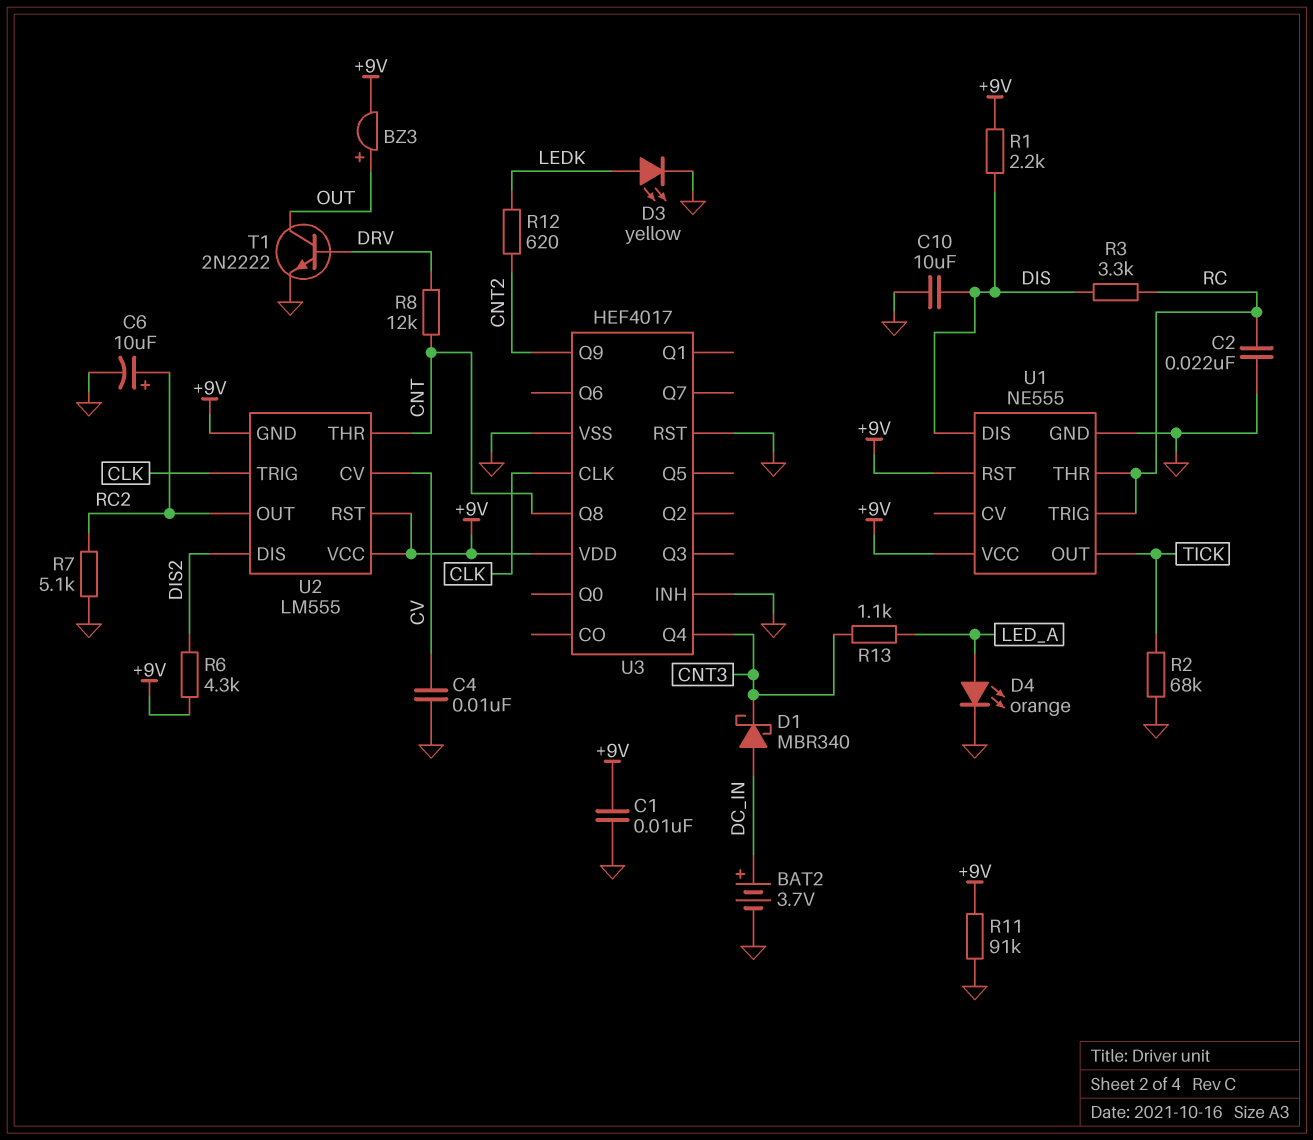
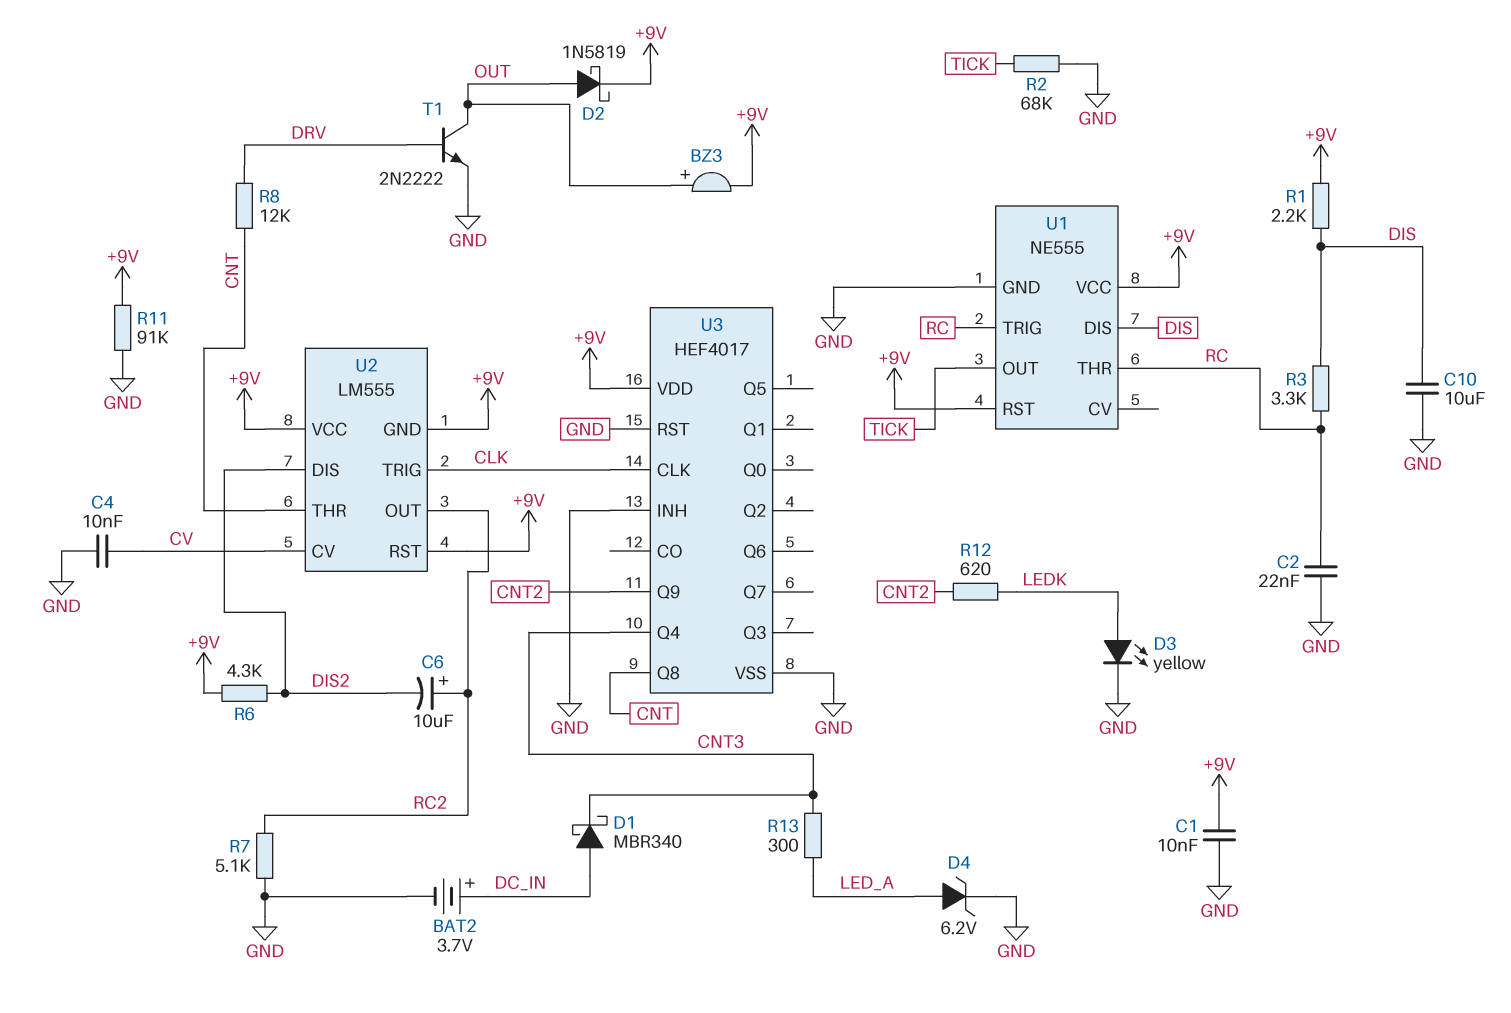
C6: 10uF (plus RC2, minus GND) -> 10uF (plus RC2, minus DIS2)
D2: none -> schottky 1N5819 (A OUT, K +9V)
D4: LED orange (A LED_A, K GND) -> zener 6.2V (A LED_A, K GND)
R13: 1.1k (CNT3, LED_A) -> 300 (CNT3, LED_A)

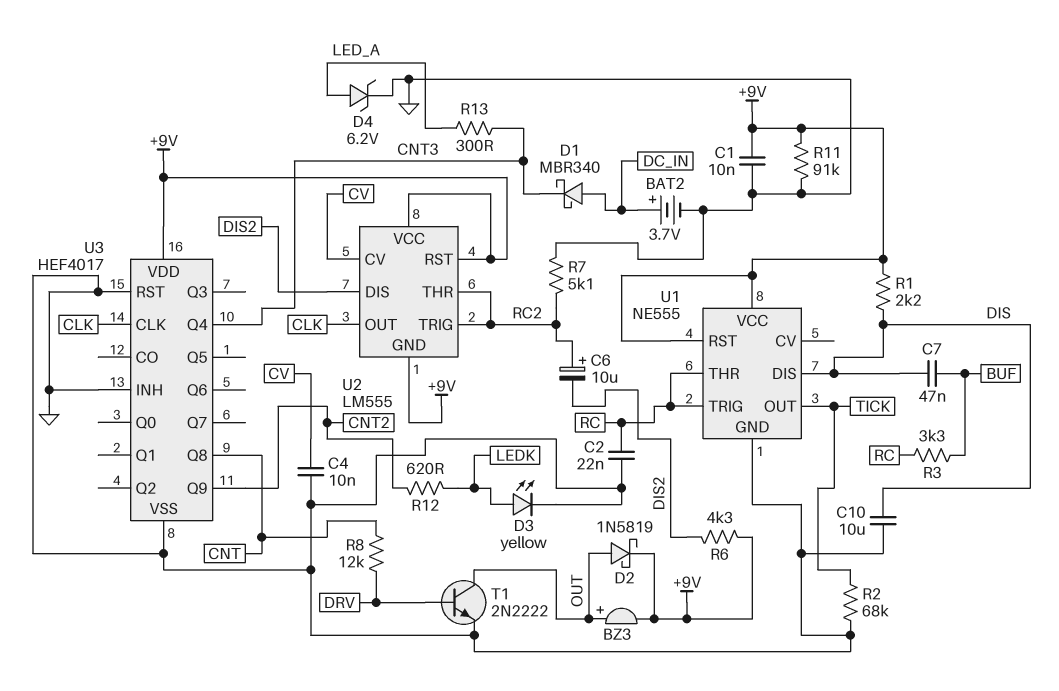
C7: none -> 47nF (BUF, DIS)
R3: 3.3k (DIS, RC) -> 3.3k (BUF, RC)
U2 pin OUT: RC2 -> CLK
U2 pin THR: CNT -> RC2
U2 pin TRIG: CLK -> RC2

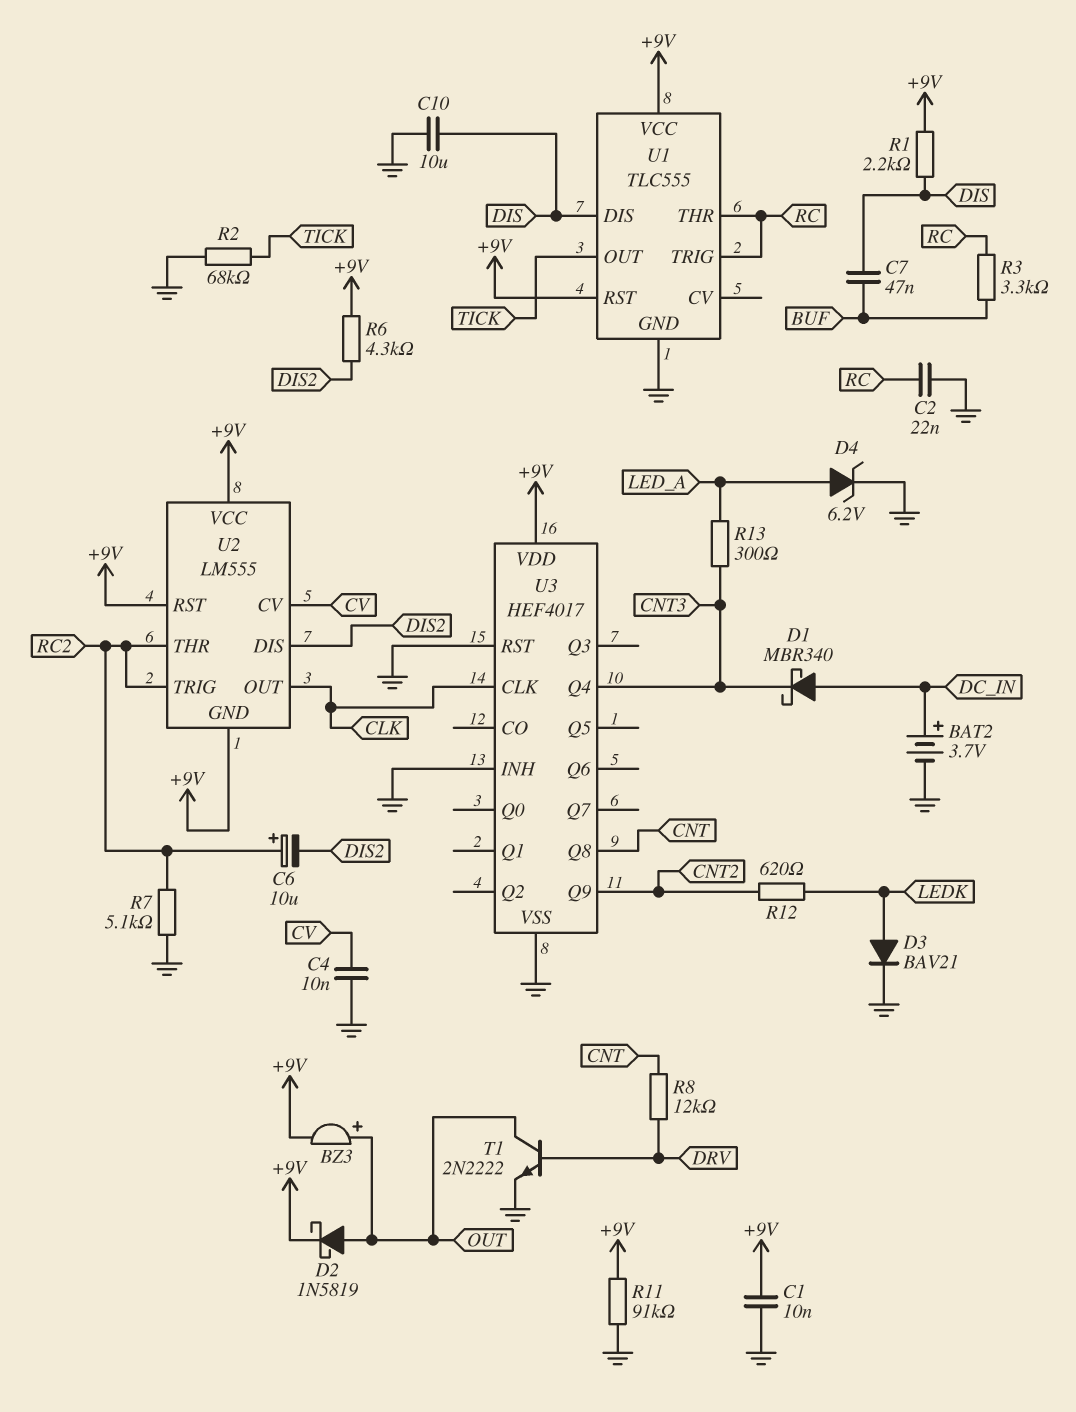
D3: LED yellow (A LEDK, K GND) -> diode BAV21 (A LEDK, K GND)
U1: NE555 -> TLC555

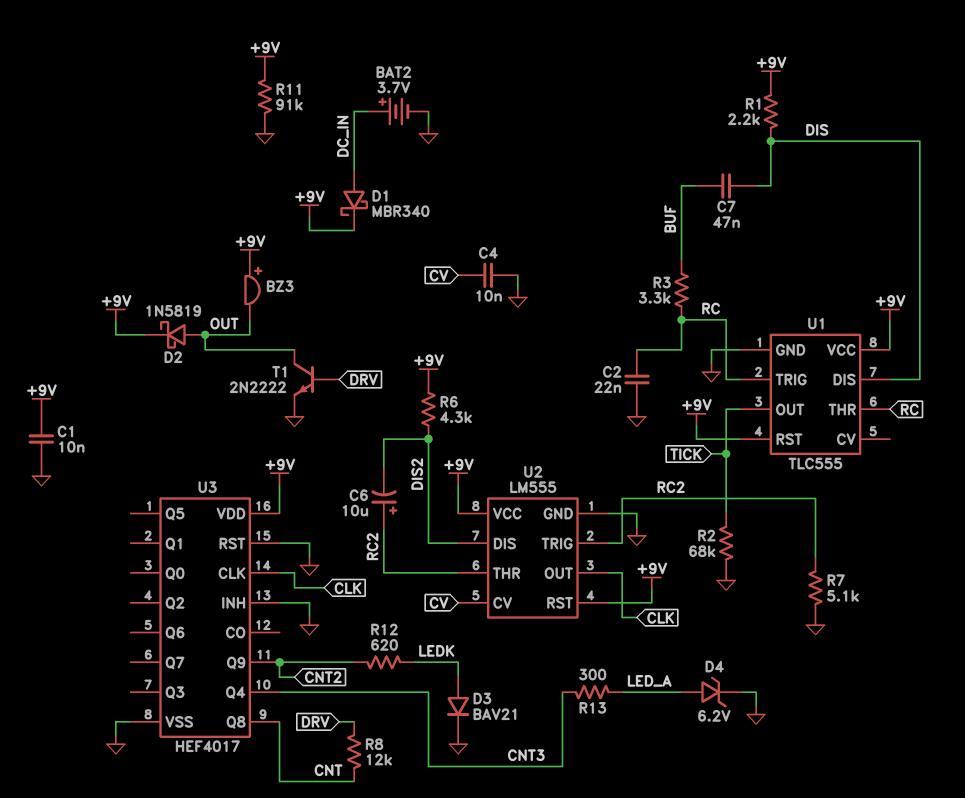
BZ3: buzzer (plus OUT, minus +9V) -> buzzer (plus +9V, minus OUT)
C10: 10uF (DIS, GND) -> none
D1: schottky MBR340 (A DC_IN, K CNT3) -> schottky MBR340 (A DC_IN, K +9V)
U2 pin GND: +9V -> GND

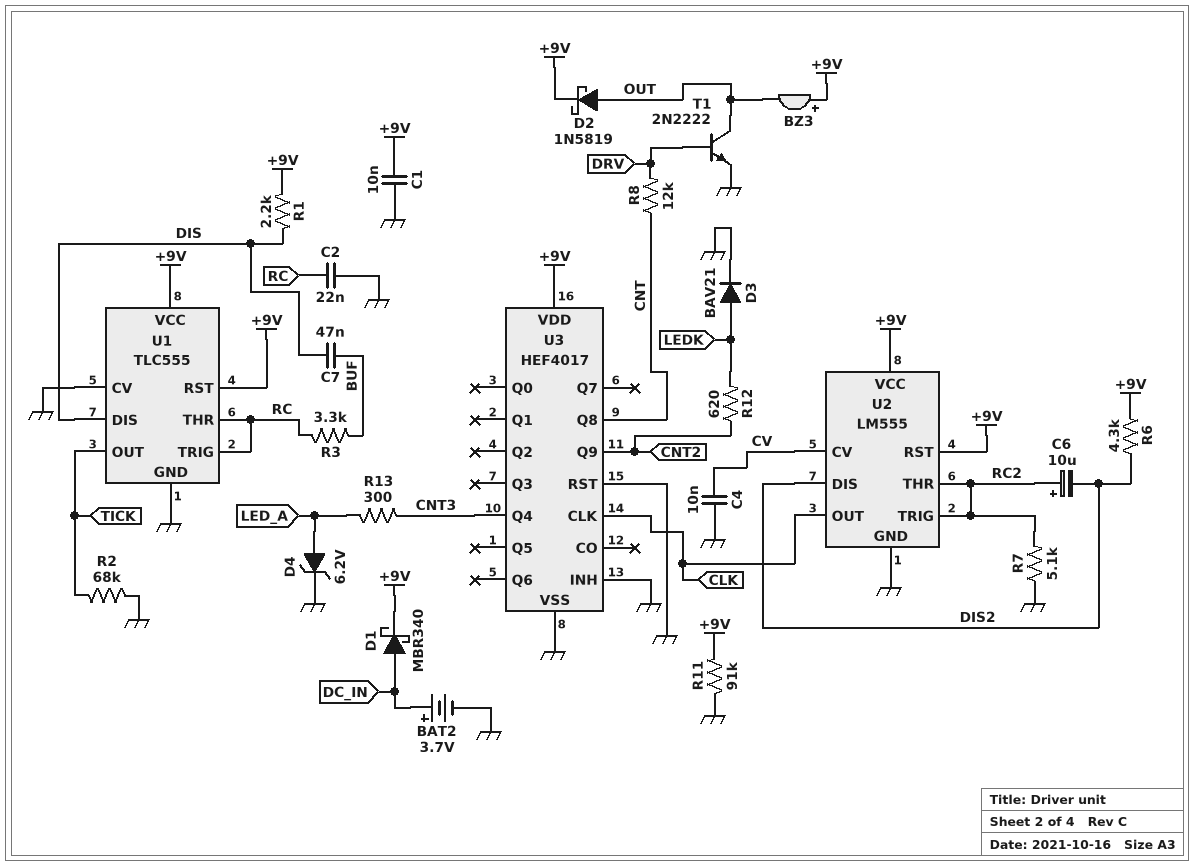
U1 pin CV: none -> GND

